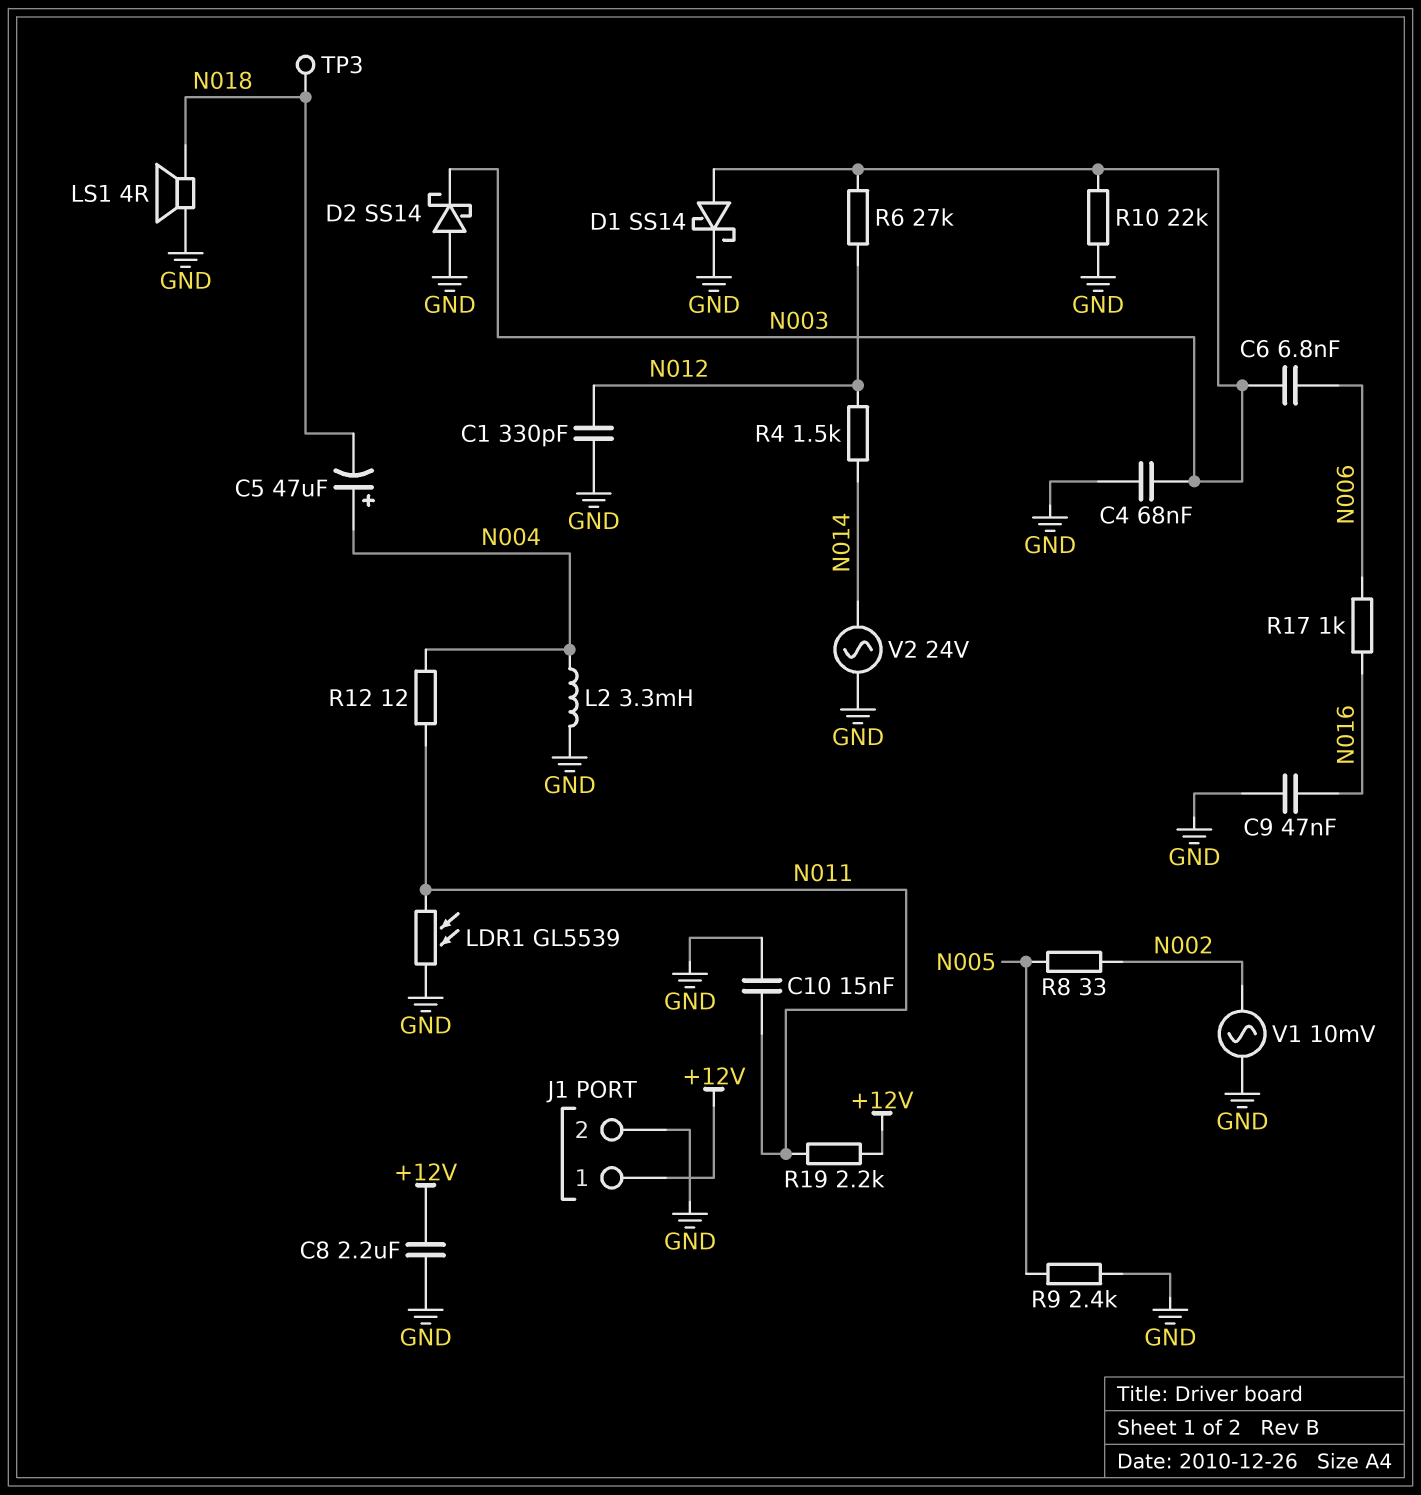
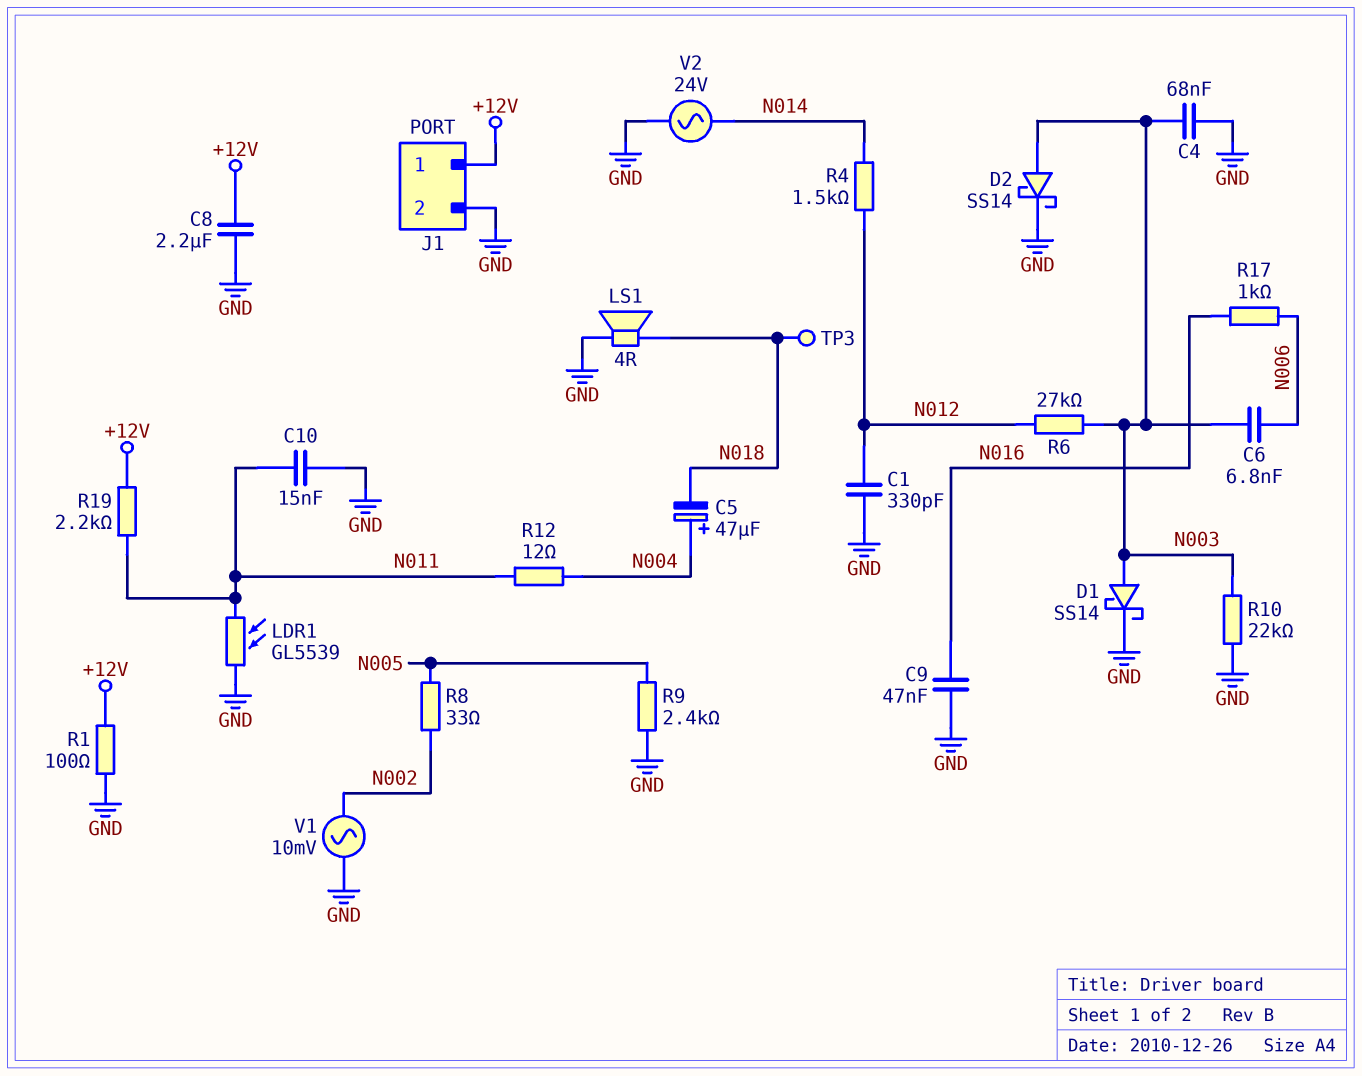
D2: schottky SS14 (A GND, K N003) -> schottky SS14 (A N003, K GND)
L2: 3.3mH (GND, N004) -> none
R1: none -> 100 (+12V, GND)

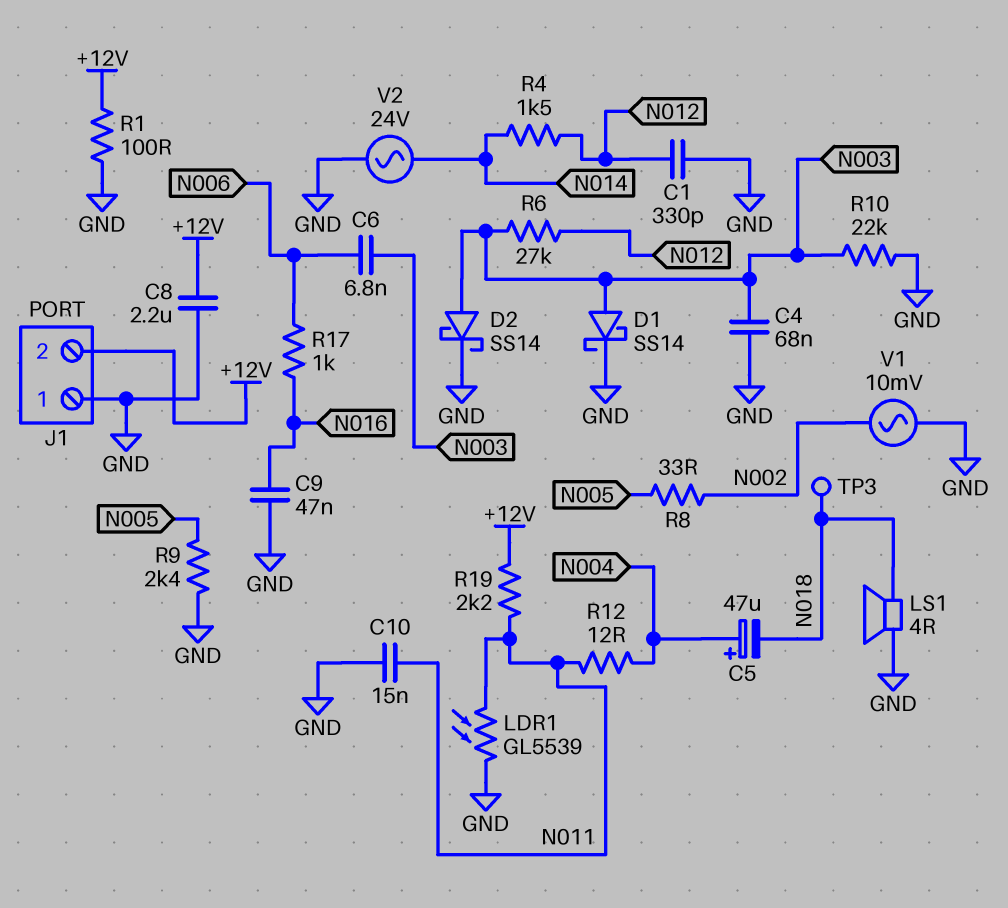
J1 pin 1: +12V -> GND
J1 pin 2: GND -> +12V

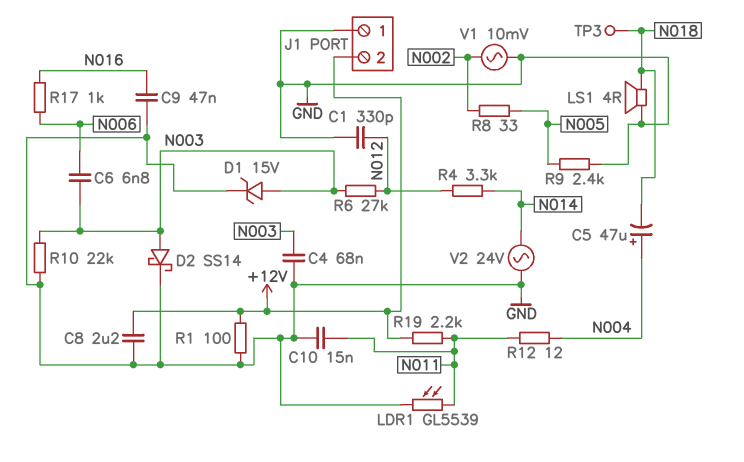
D1: schottky SS14 (A N003, K GND) -> zener 15V (A N003, K GND)
R4: 1.5k (N012, N014) -> 3.3k (N012, N014)

